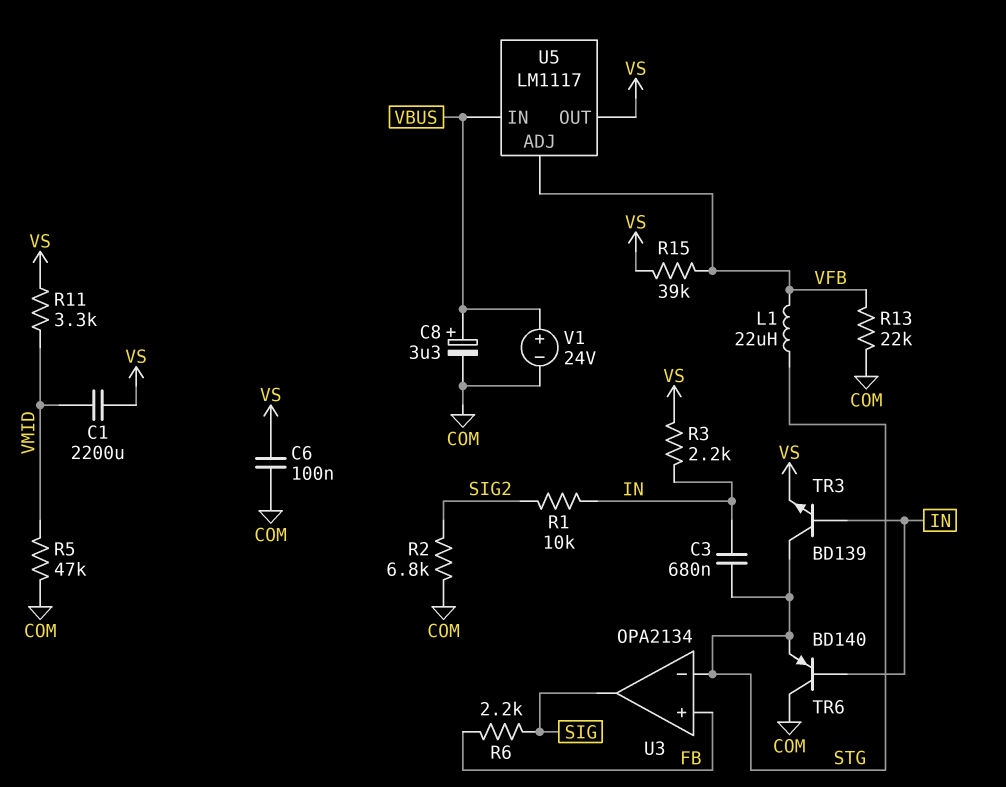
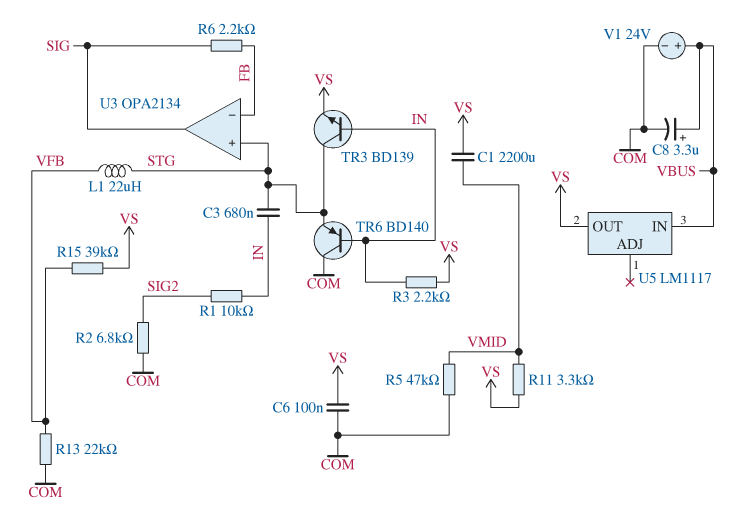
U3 pin in+: FB -> STG
U3 pin in-: STG -> FB
U5 pin ADJ: VFB -> none

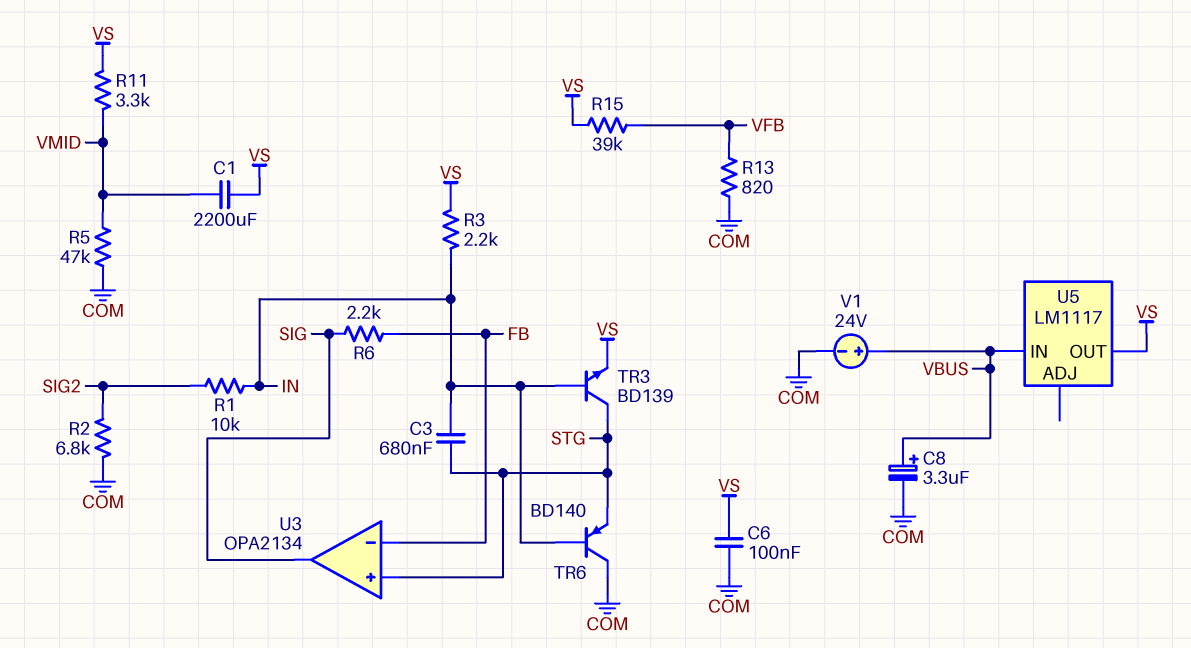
L1: 22uH (STG, VFB) -> none
R13: 22k (COM, VFB) -> 820 (COM, VFB)

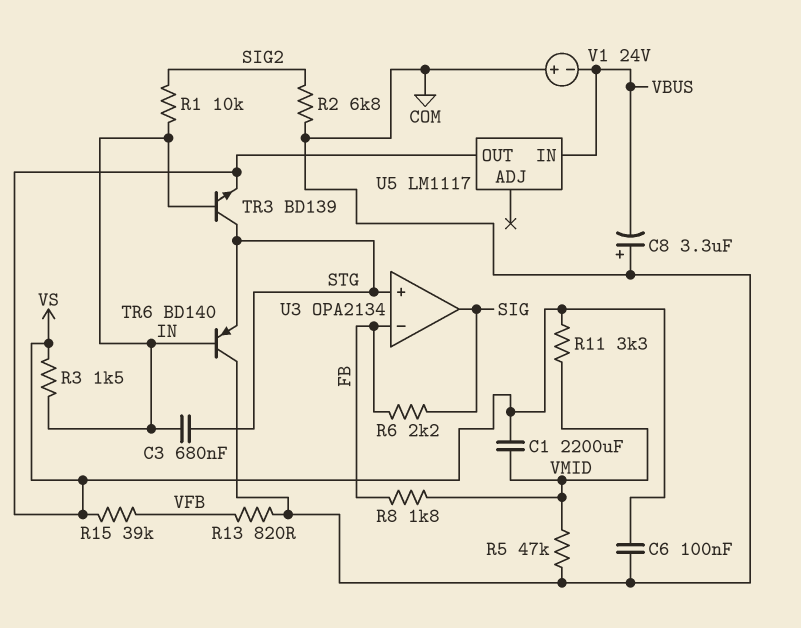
C8: 3.3uF (plus VBUS, minus COM) -> 3.3uF (plus COM, minus VBUS)
R3: 2.2k (IN, VS) -> 1.5k (IN, VS)
R8: none -> 1.8k (FB, VMID)
V1: 24V (plus VBUS, minus COM) -> 24V (plus COM, minus VBUS)

